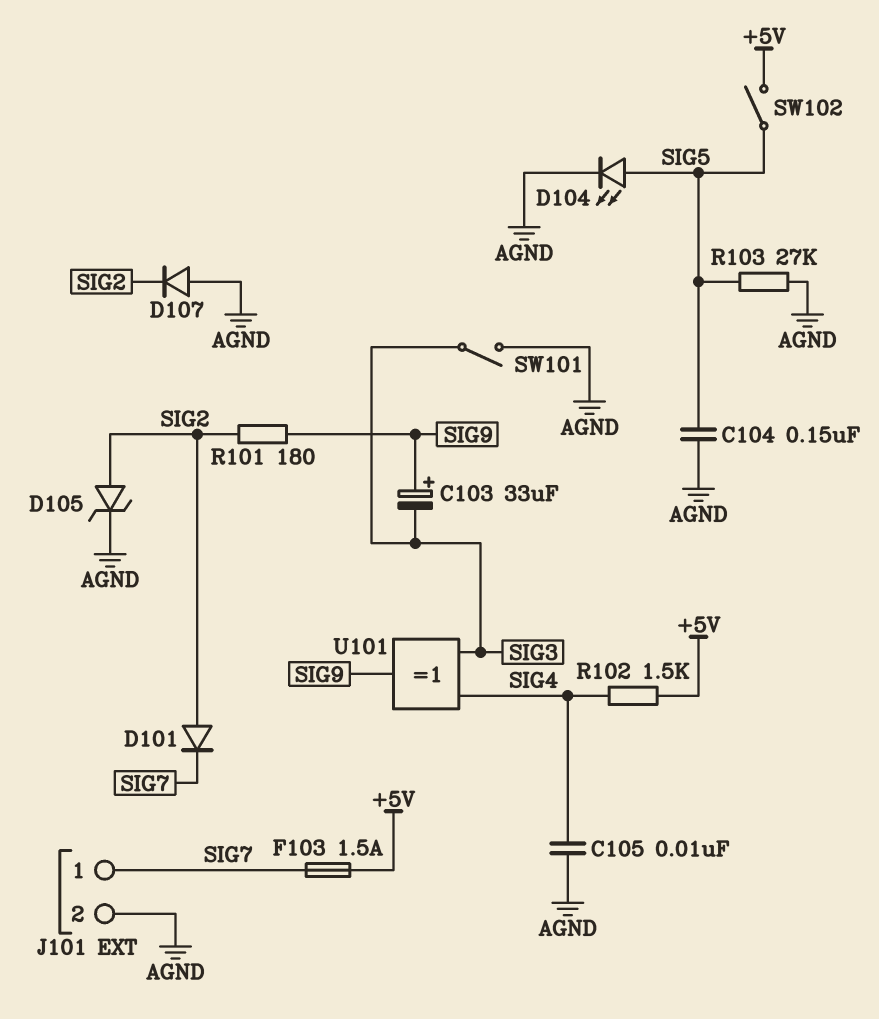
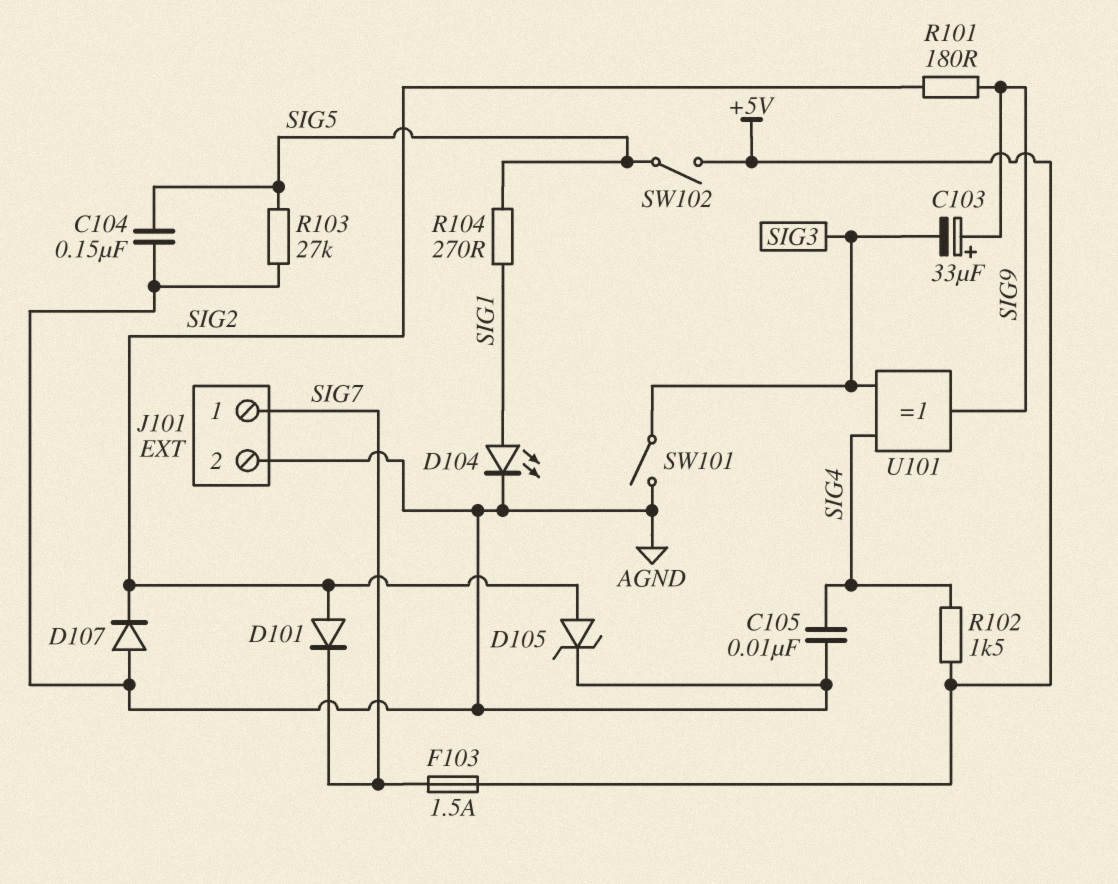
D104: LED (A SIG5, K AGND) -> LED (A SIG1, K AGND)
R104: none -> 270 (SIG1, SIG5)

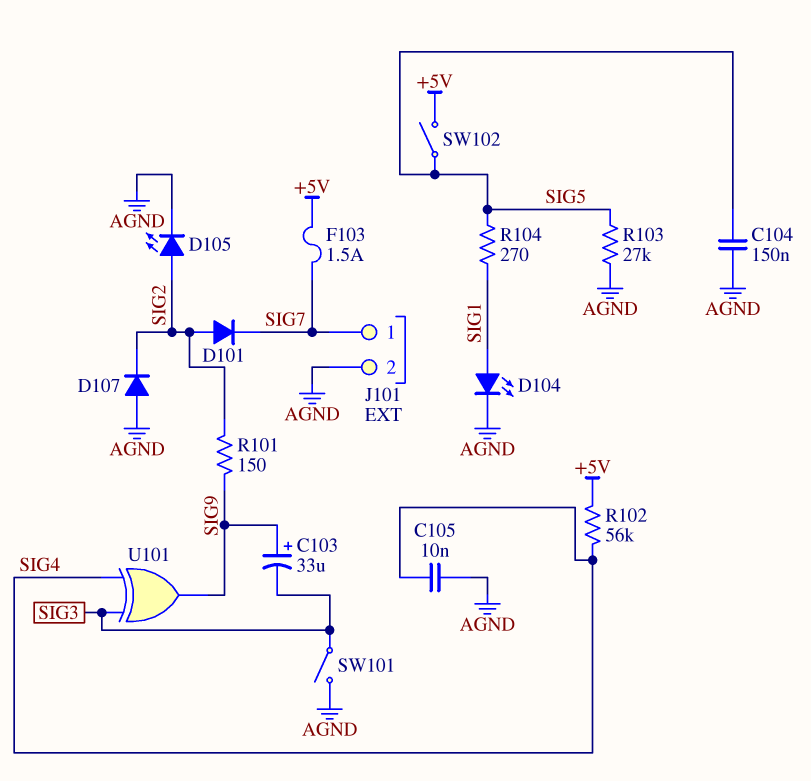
D105: zener (A SIG2, K AGND) -> LED (A SIG2, K AGND)
R101: 180 (SIG2, SIG9) -> 150 (SIG2, SIG9)
R102: 1.5k (+5V, SIG4) -> 56k (+5V, SIG4)

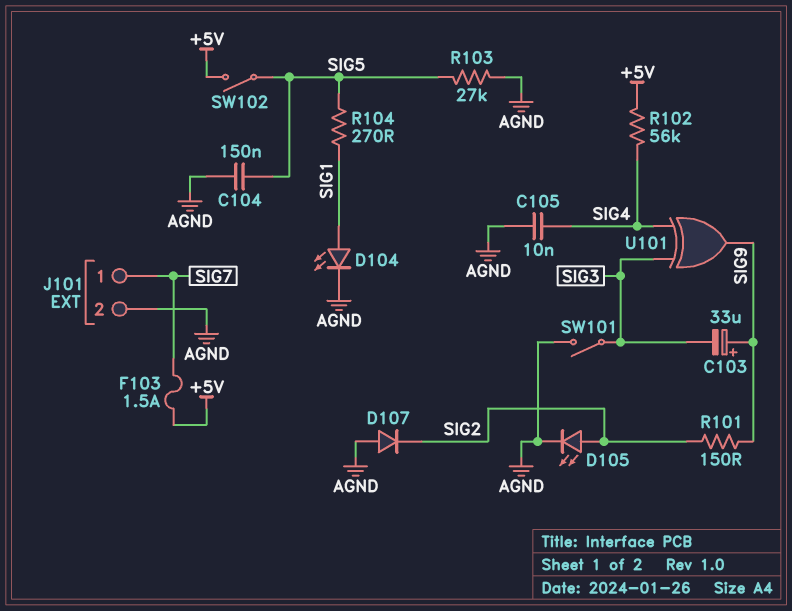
D101: diode (A SIG2, K SIG7) -> none

